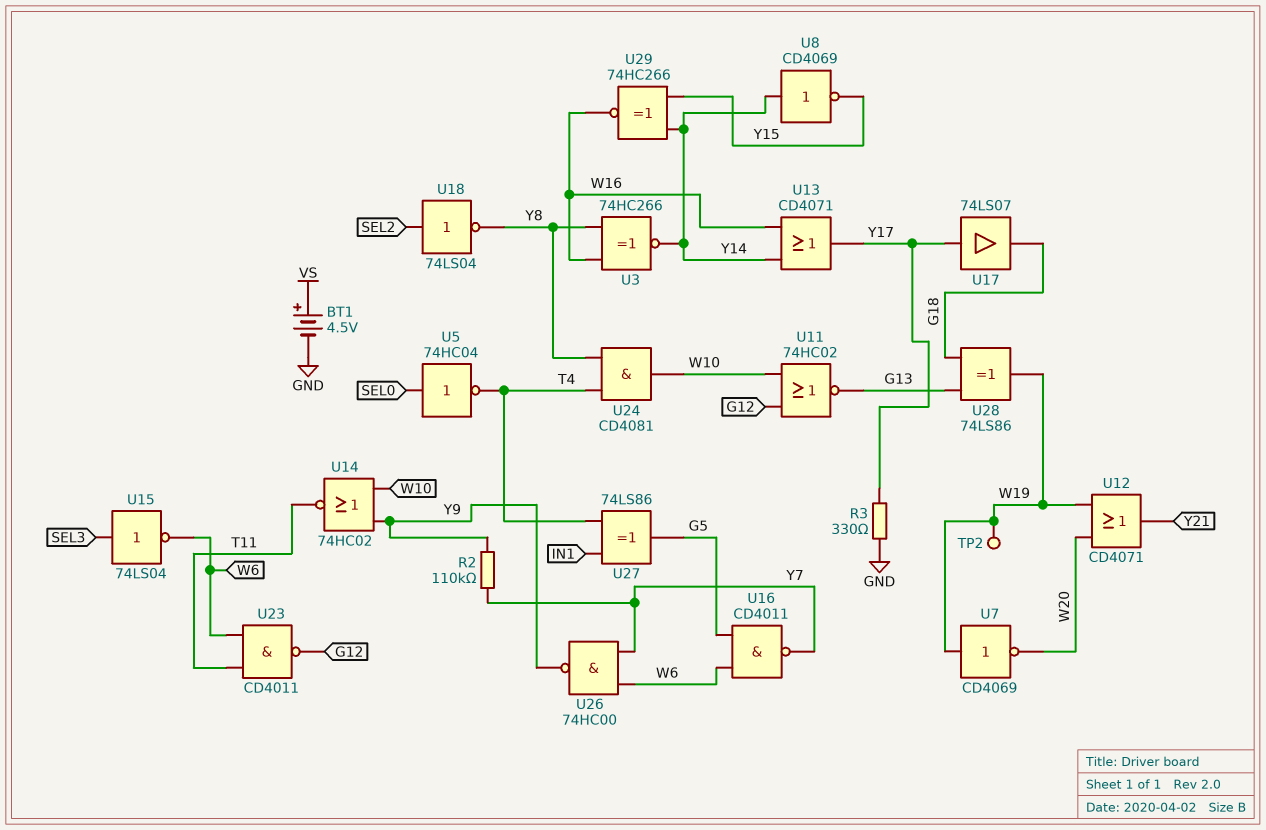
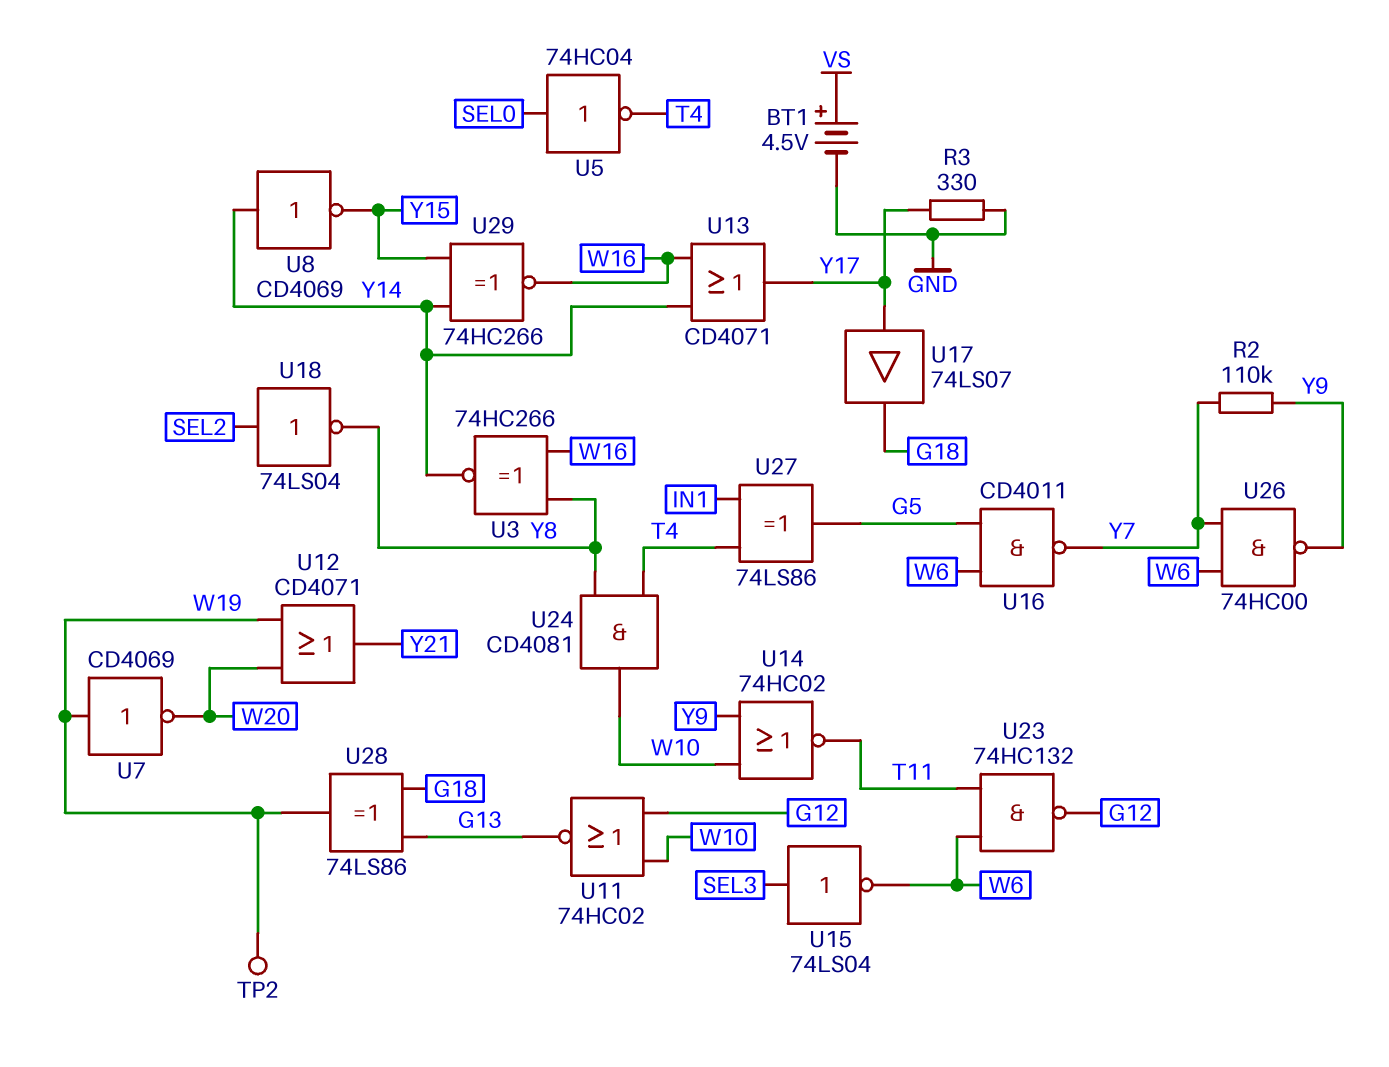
U23: NAND CD4011 (in T11, in W6, out G12) -> NAND 74HC132 (in T11, in W6, out G12)

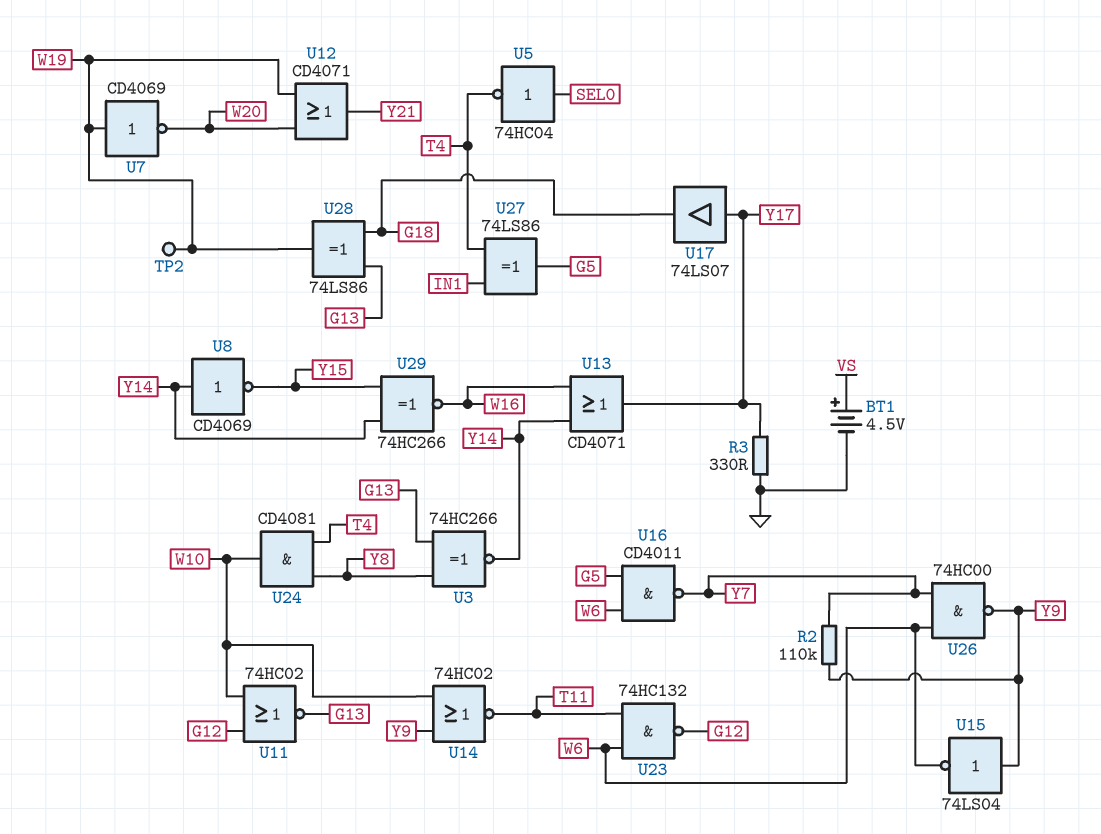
U3: XNOR 74HC266 (in W16, in Y8, out Y14) -> XNOR 74HC266 (in G13, in Y8, out Y14)
U15: NOT 74LS04 (in SEL3, out W6) -> NOT 74LS04 (in Y9, out W6)
U18: NOT 74LS04 (in SEL2, out Y8) -> none

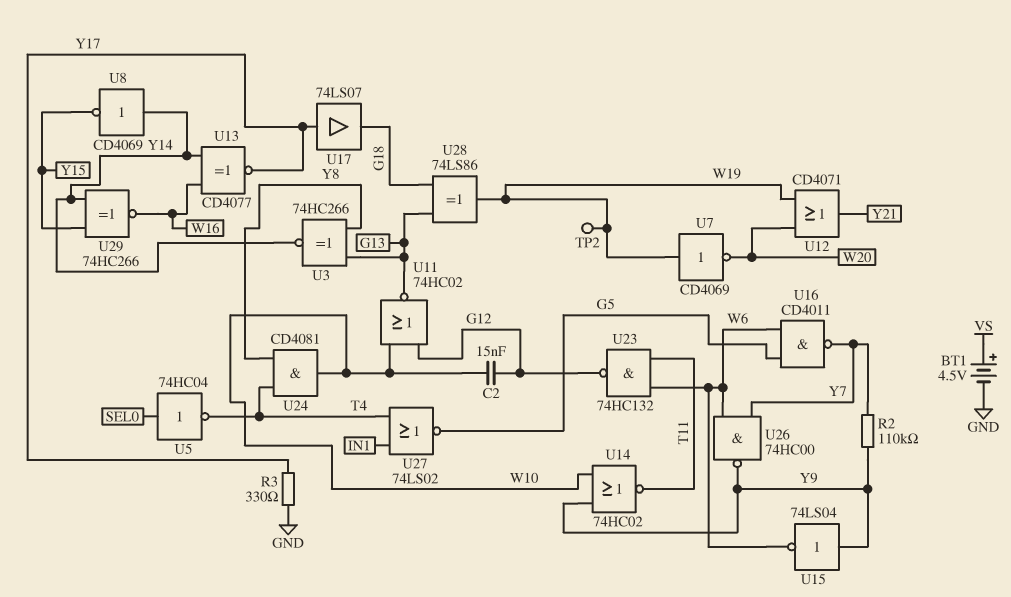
C2: none -> 15nF (G12, W10)
U13: OR CD4071 (in W16, in Y14, out Y17) -> XNOR CD4077 (in W16, in Y14, out Y17)
U27: XOR 74LS86 (in IN1, in T4, out G5) -> NOR 74LS02 (in IN1, in T4, out G5)

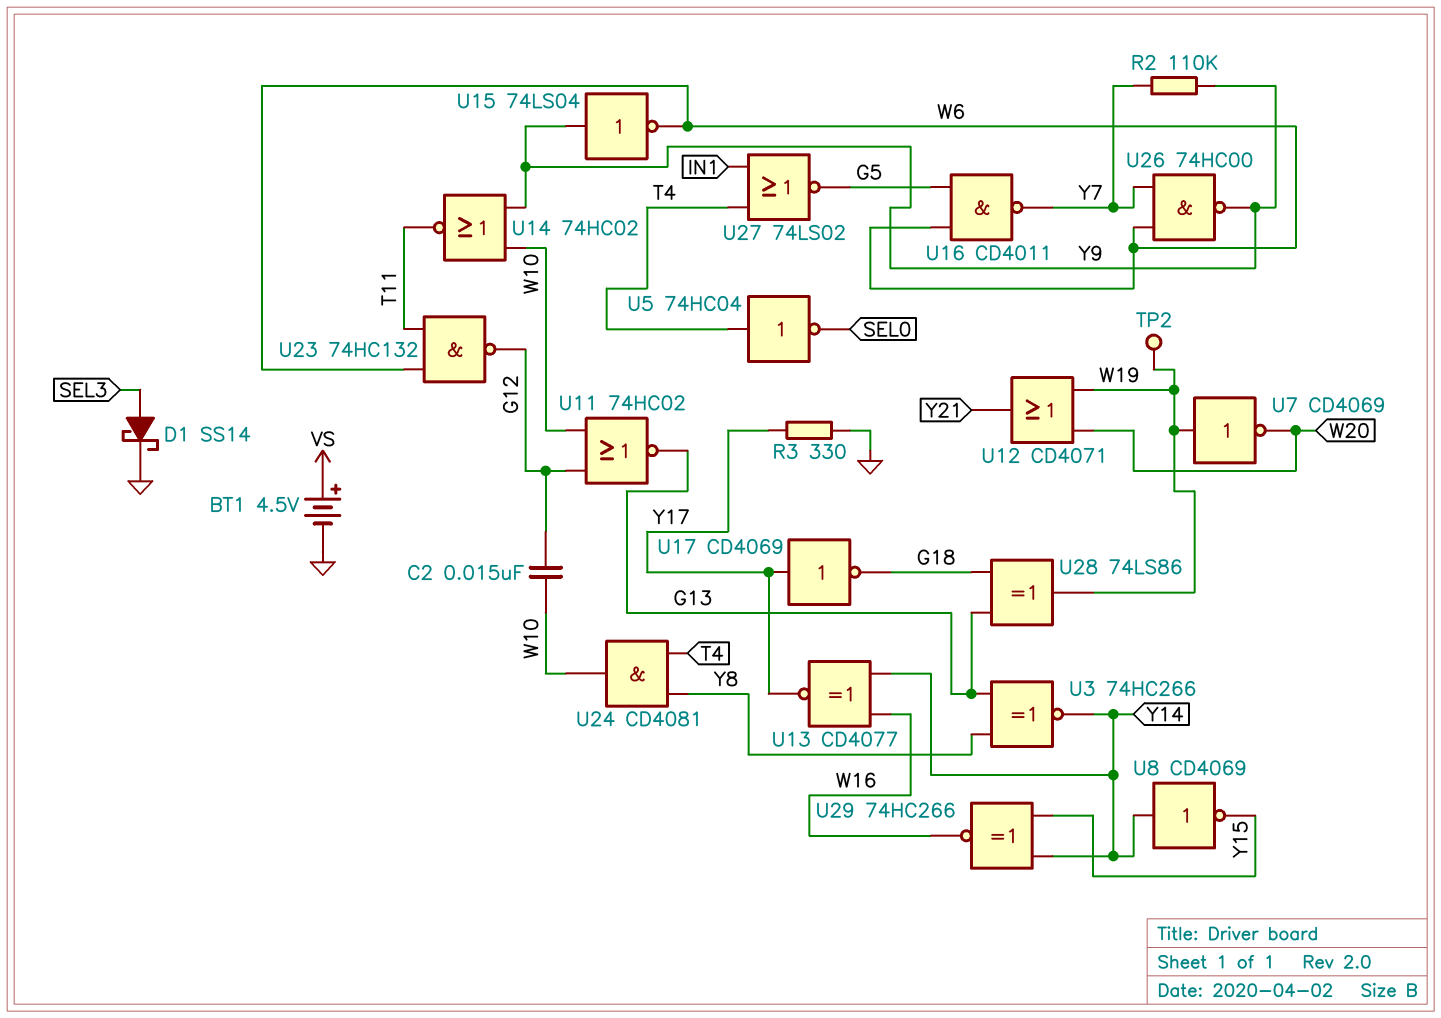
D1: none -> schottky SS14 (A SEL3, K GND)
U5: NOT 74HC04 (in SEL0, out T4) -> NOT 74HC04 (in T4, out SEL0)
U17: buffer 74LS07 (in Y17, out G18) -> NOT CD4069 (in Y17, out G18)

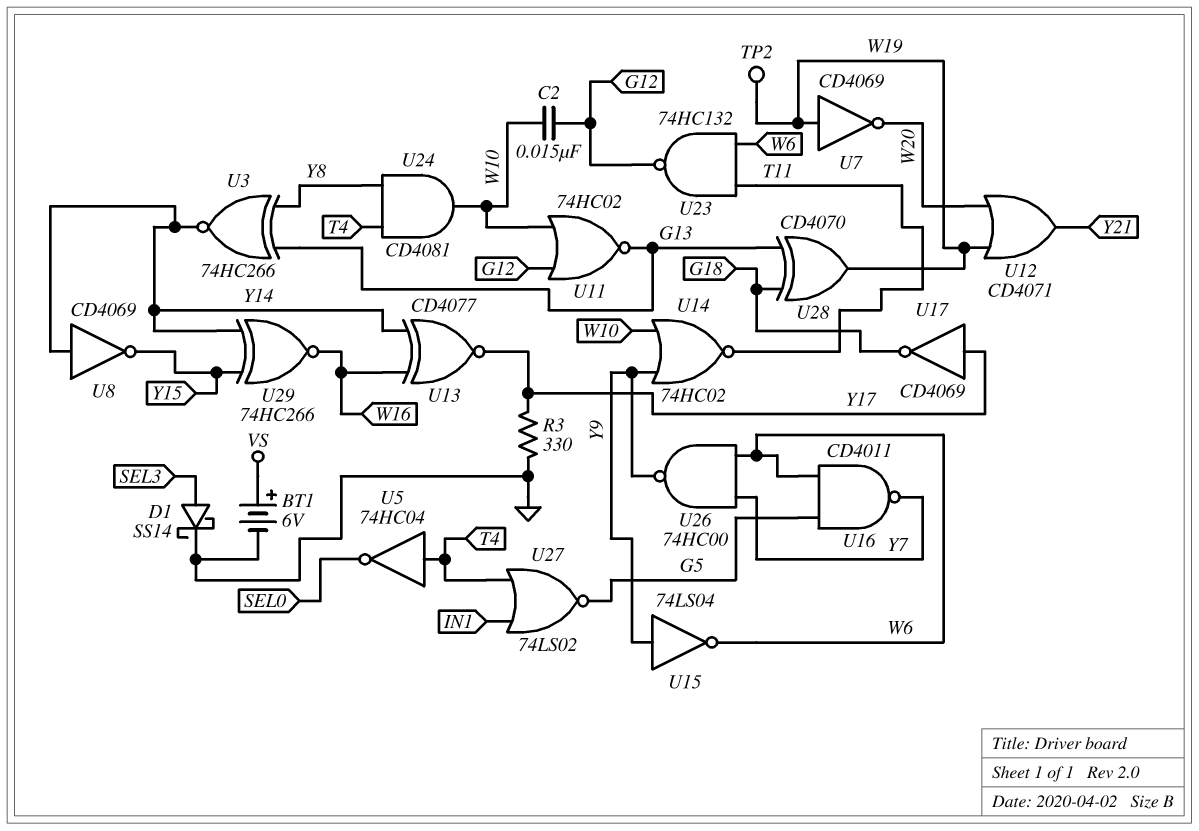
BT1: 4.5V (plus VS, minus GND) -> 6V (plus VS, minus GND)
R2: 110k (Y7, Y9) -> none
U28: XOR 74LS86 (in G13, in G18, out W19) -> XOR CD4070 (in G13, in G18, out W19)

